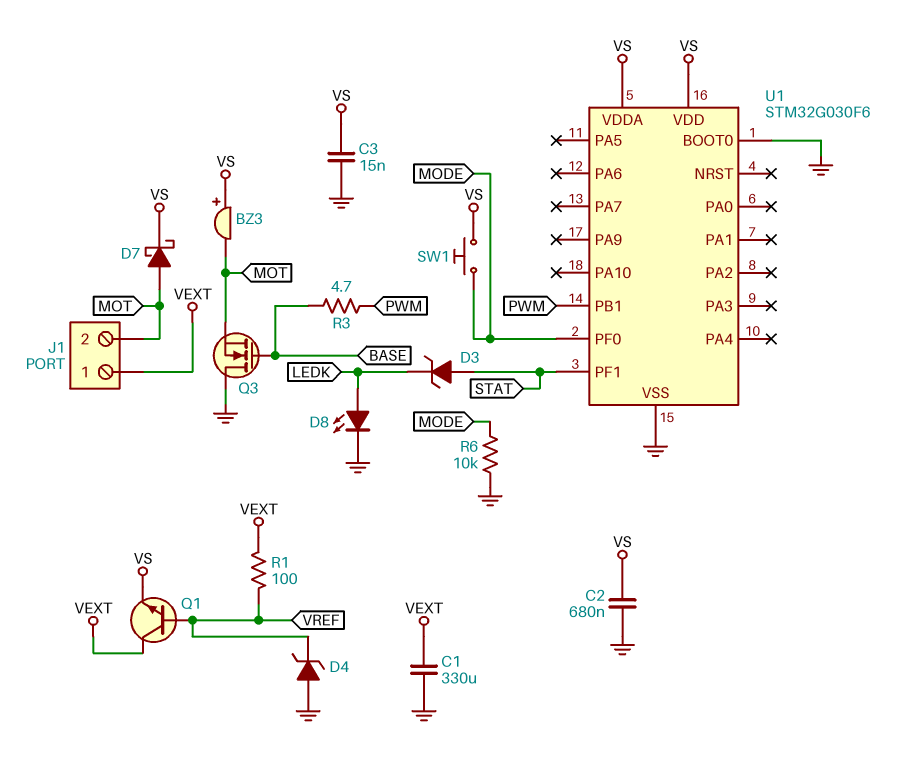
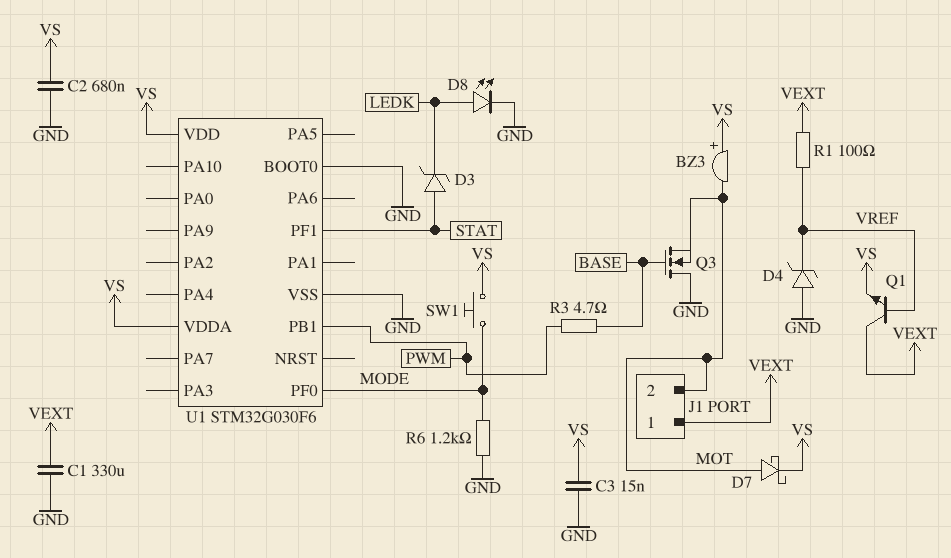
R6: 10k (GND, MODE) -> 1.2k (GND, MODE)

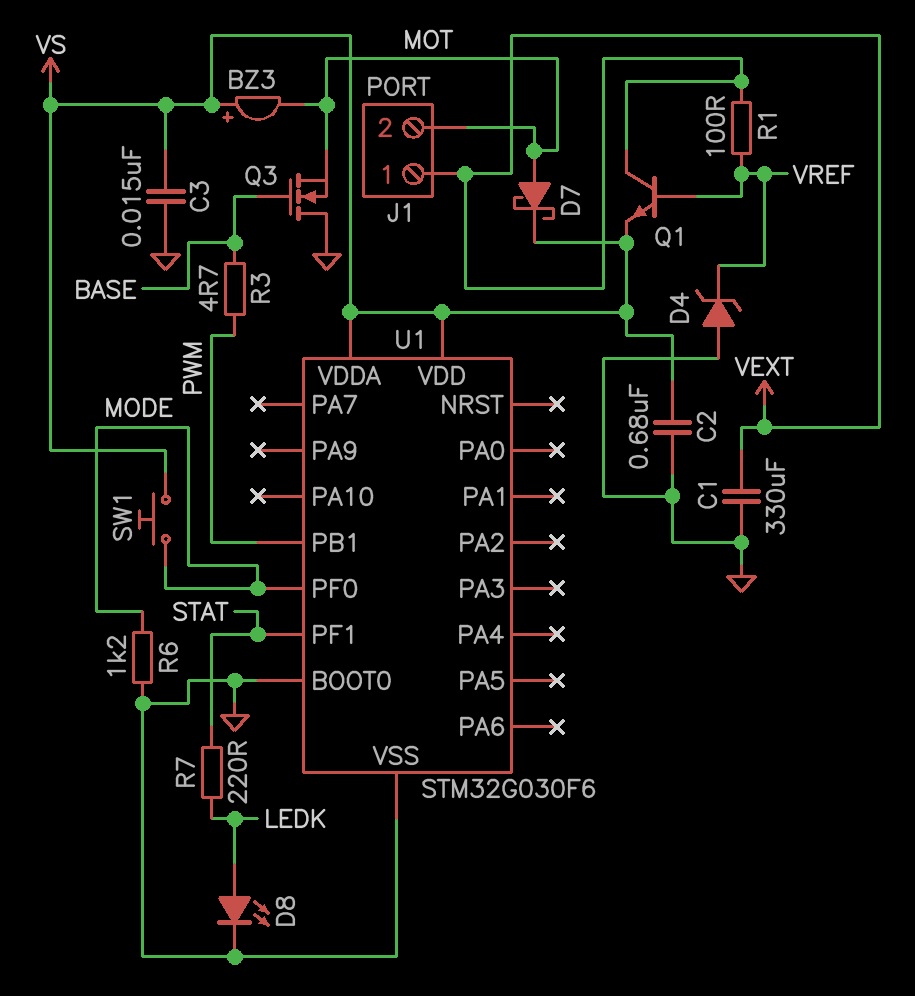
D3: zener (A STAT, K LEDK) -> none
R7: none -> 220 (LEDK, STAT)

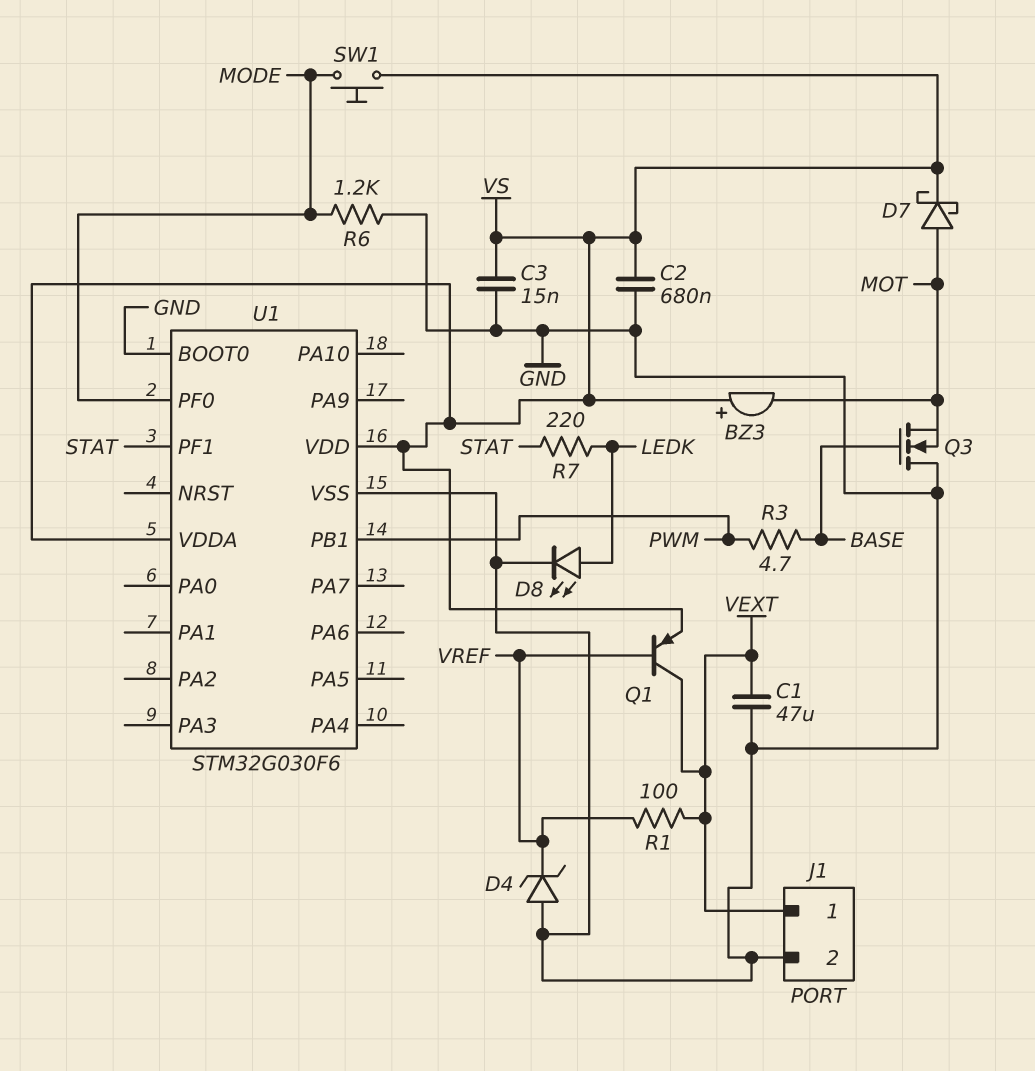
C1: 330uF (GND, VEXT) -> 47uF (GND, VEXT)
J1 pin 2: MOT -> GND
Q1: NPN (B VREF, C VEXT, E VS) -> PNP (B VREF, C VEXT, E VS)

